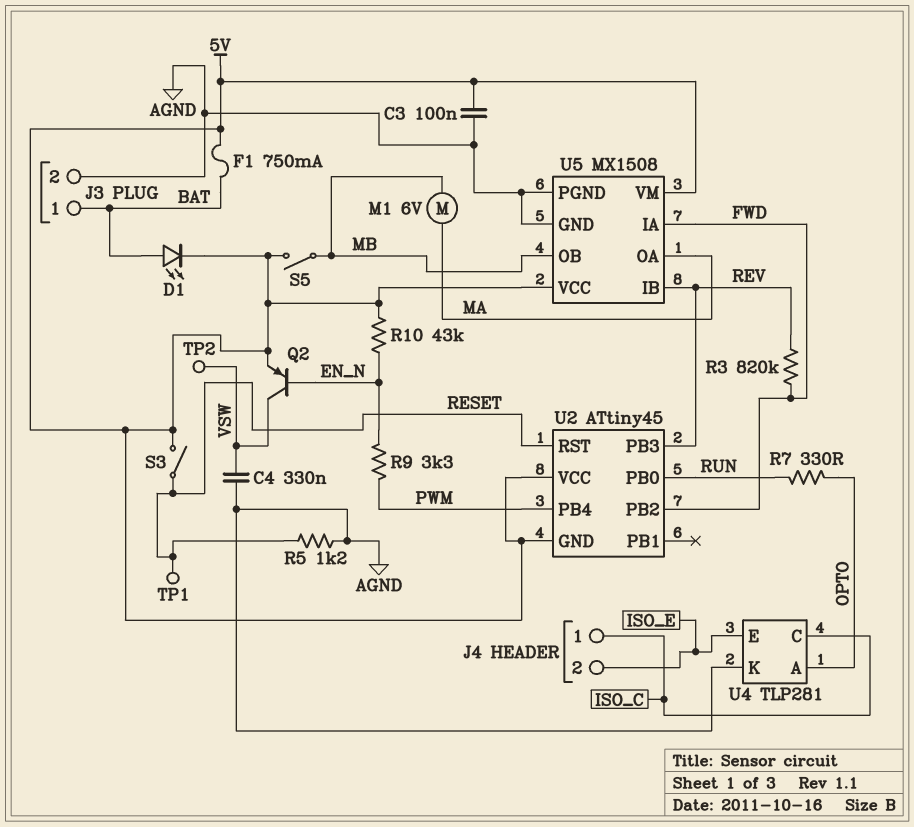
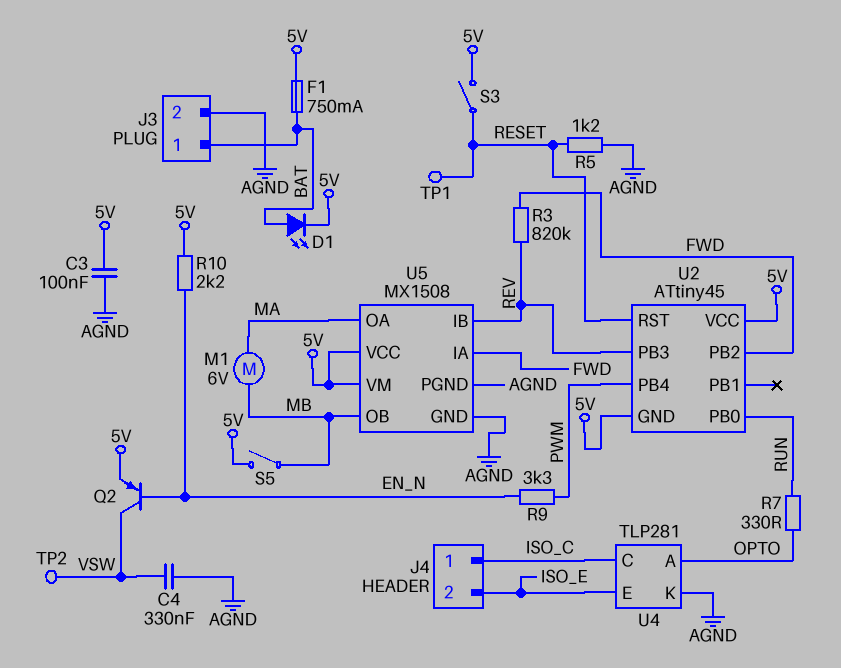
R10: 43k (5V, EN_N) -> 2.2k (5V, EN_N)

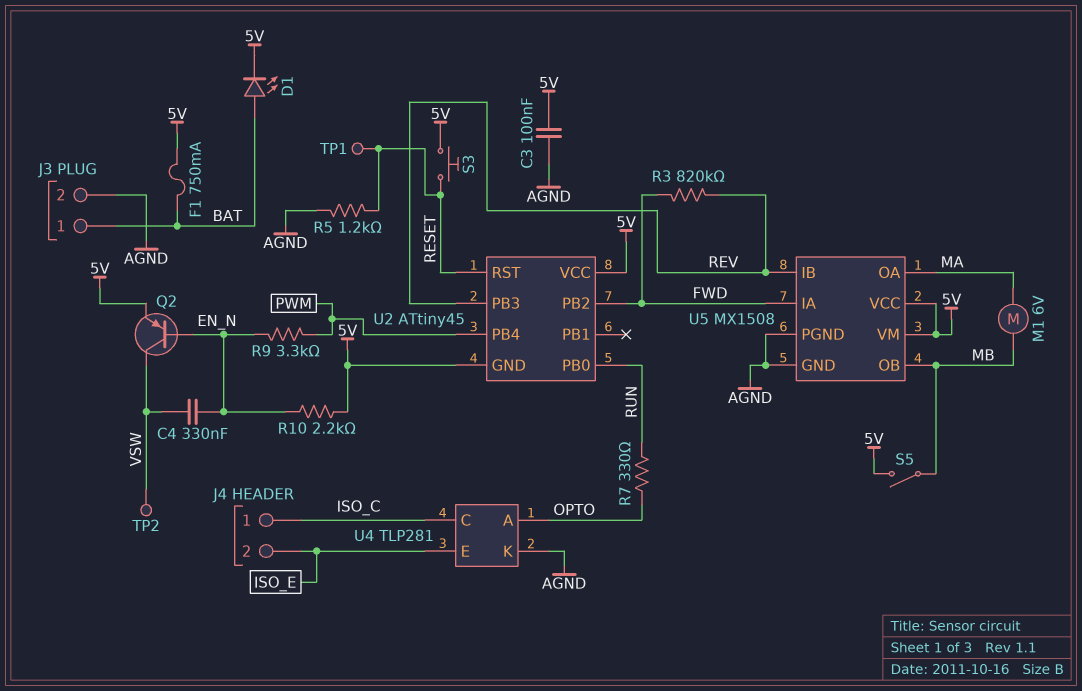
C4: 330nF (AGND, VSW) -> 330nF (EN_N, VSW)
S3: switch (5V, RESET) -> button (5V, RESET)

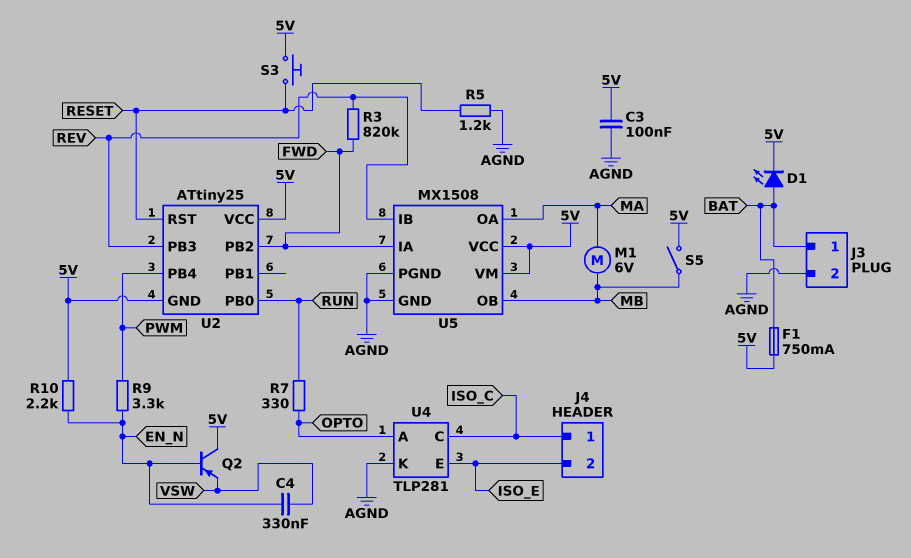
Q2: PNP (B EN_N, C VSW, E 5V) -> PNP (B EN_N, C 5V, E VSW)
TP1: test point (RESET) -> none
TP2: test point (VSW) -> none
U2: ATtiny45 -> ATtiny25

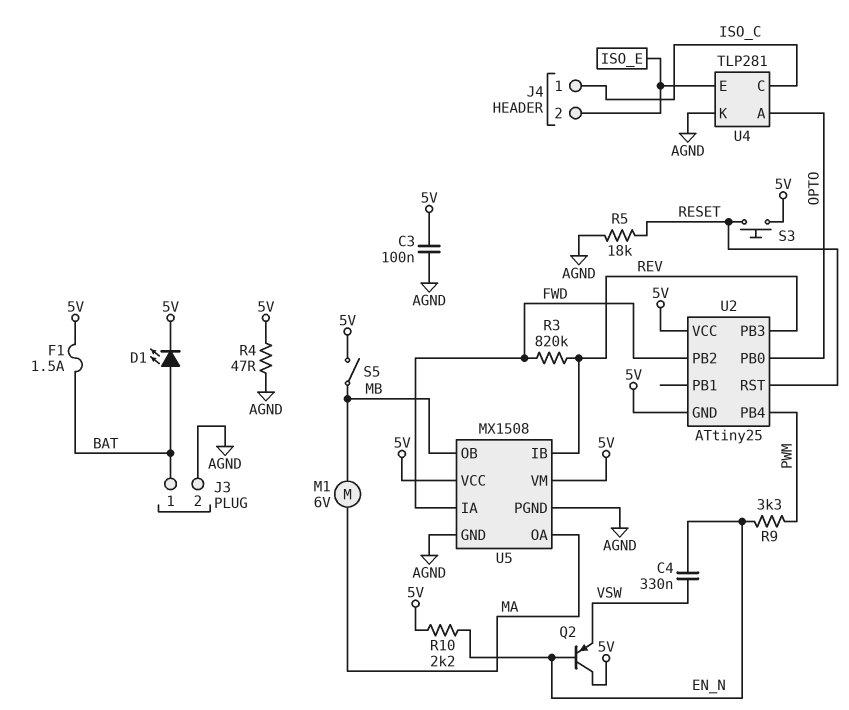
F1: 750mA (5V, BAT) -> 1.5A (5V, BAT)
R4: none -> 47 (5V, AGND)
R5: 1.2k (AGND, RESET) -> 18k (AGND, RESET)
R7: 330 (OPTO, RUN) -> none
U2 pin PB0: RUN -> OPTO

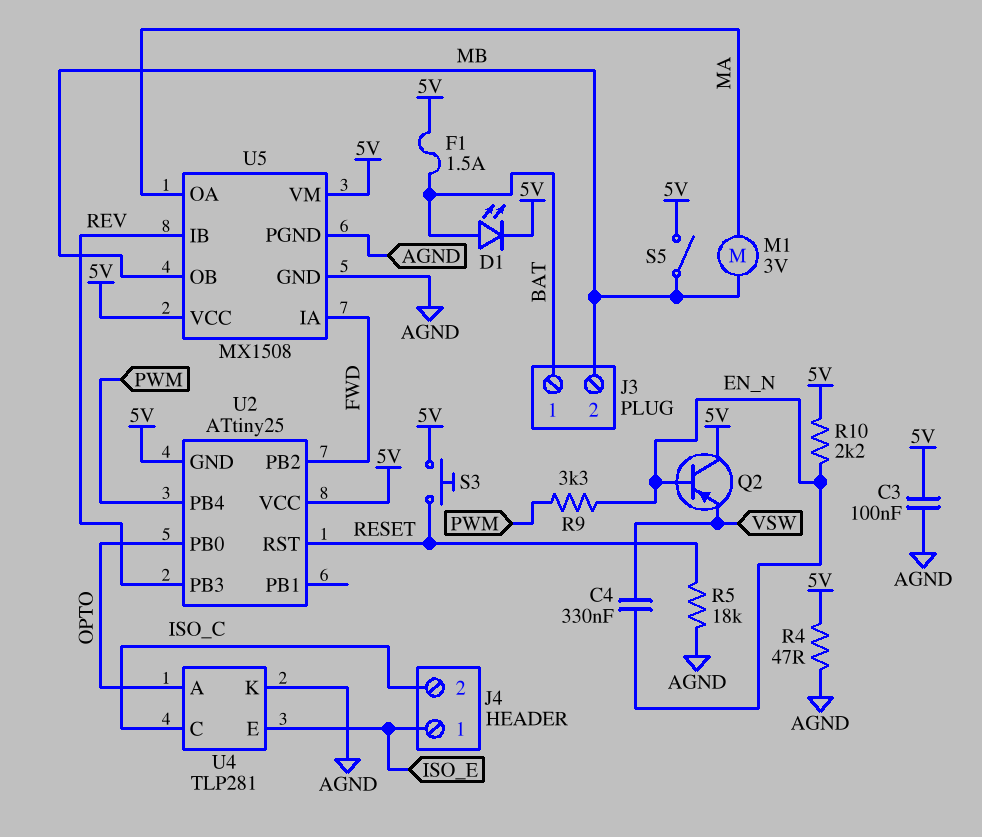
J3 pin 2: AGND -> MB
J4 pin 1: ISO_C -> ISO_E
J4 pin 2: ISO_E -> ISO_C
M1: motor 6V (MA, MB) -> motor 3V (MA, MB)
R3: 820k (FWD, REV) -> none

